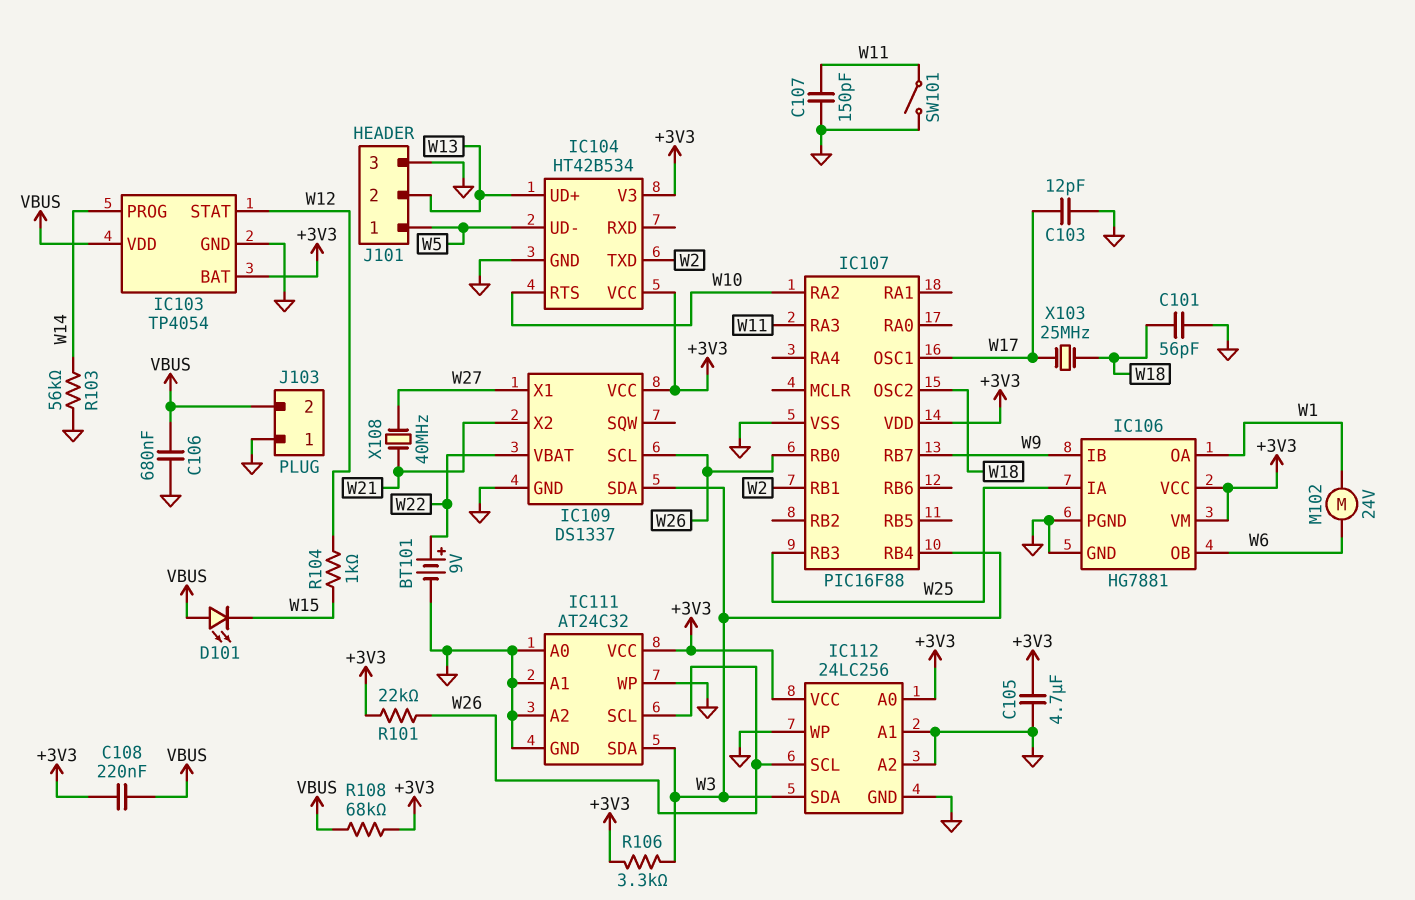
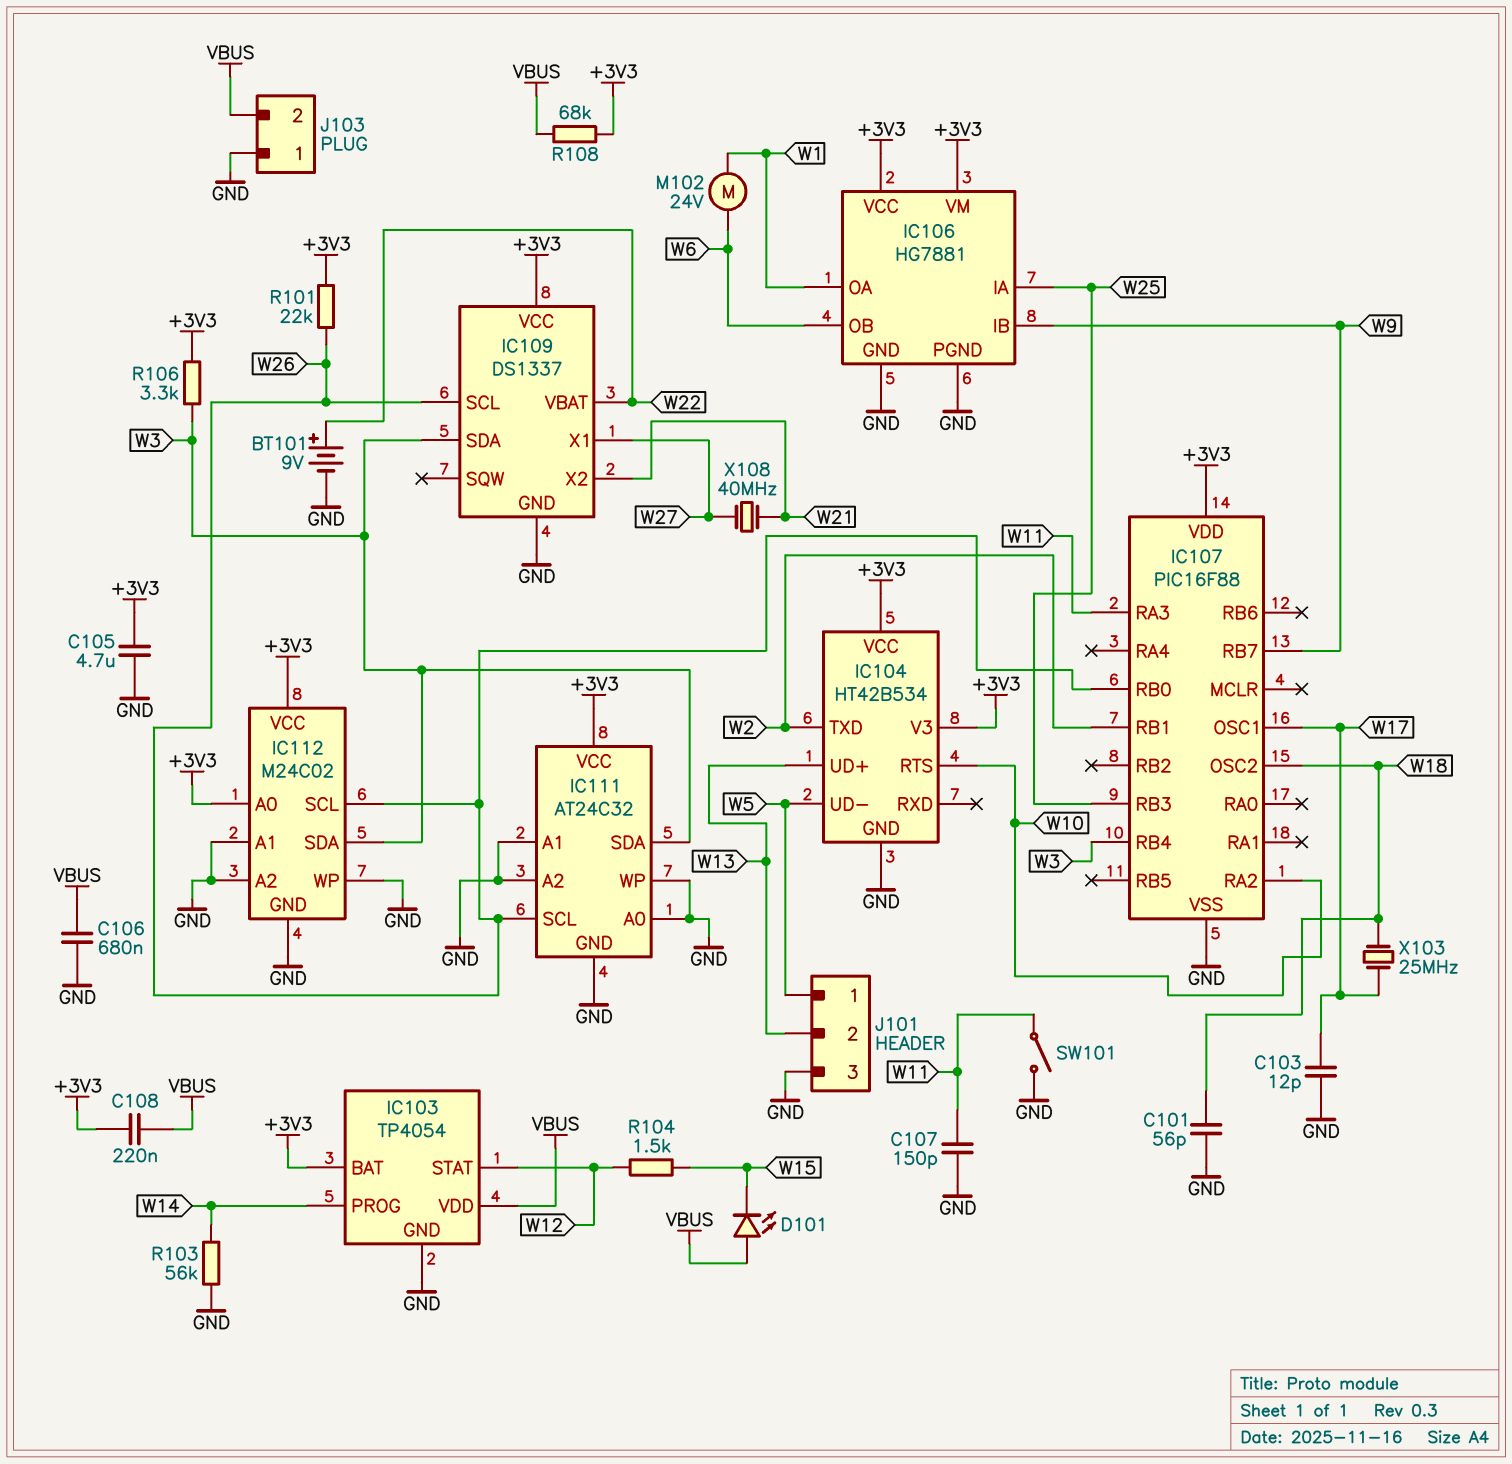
IC112: 24LC256 -> M24C02
R104: 1k (W12, W15) -> 1.5k (W12, W15)

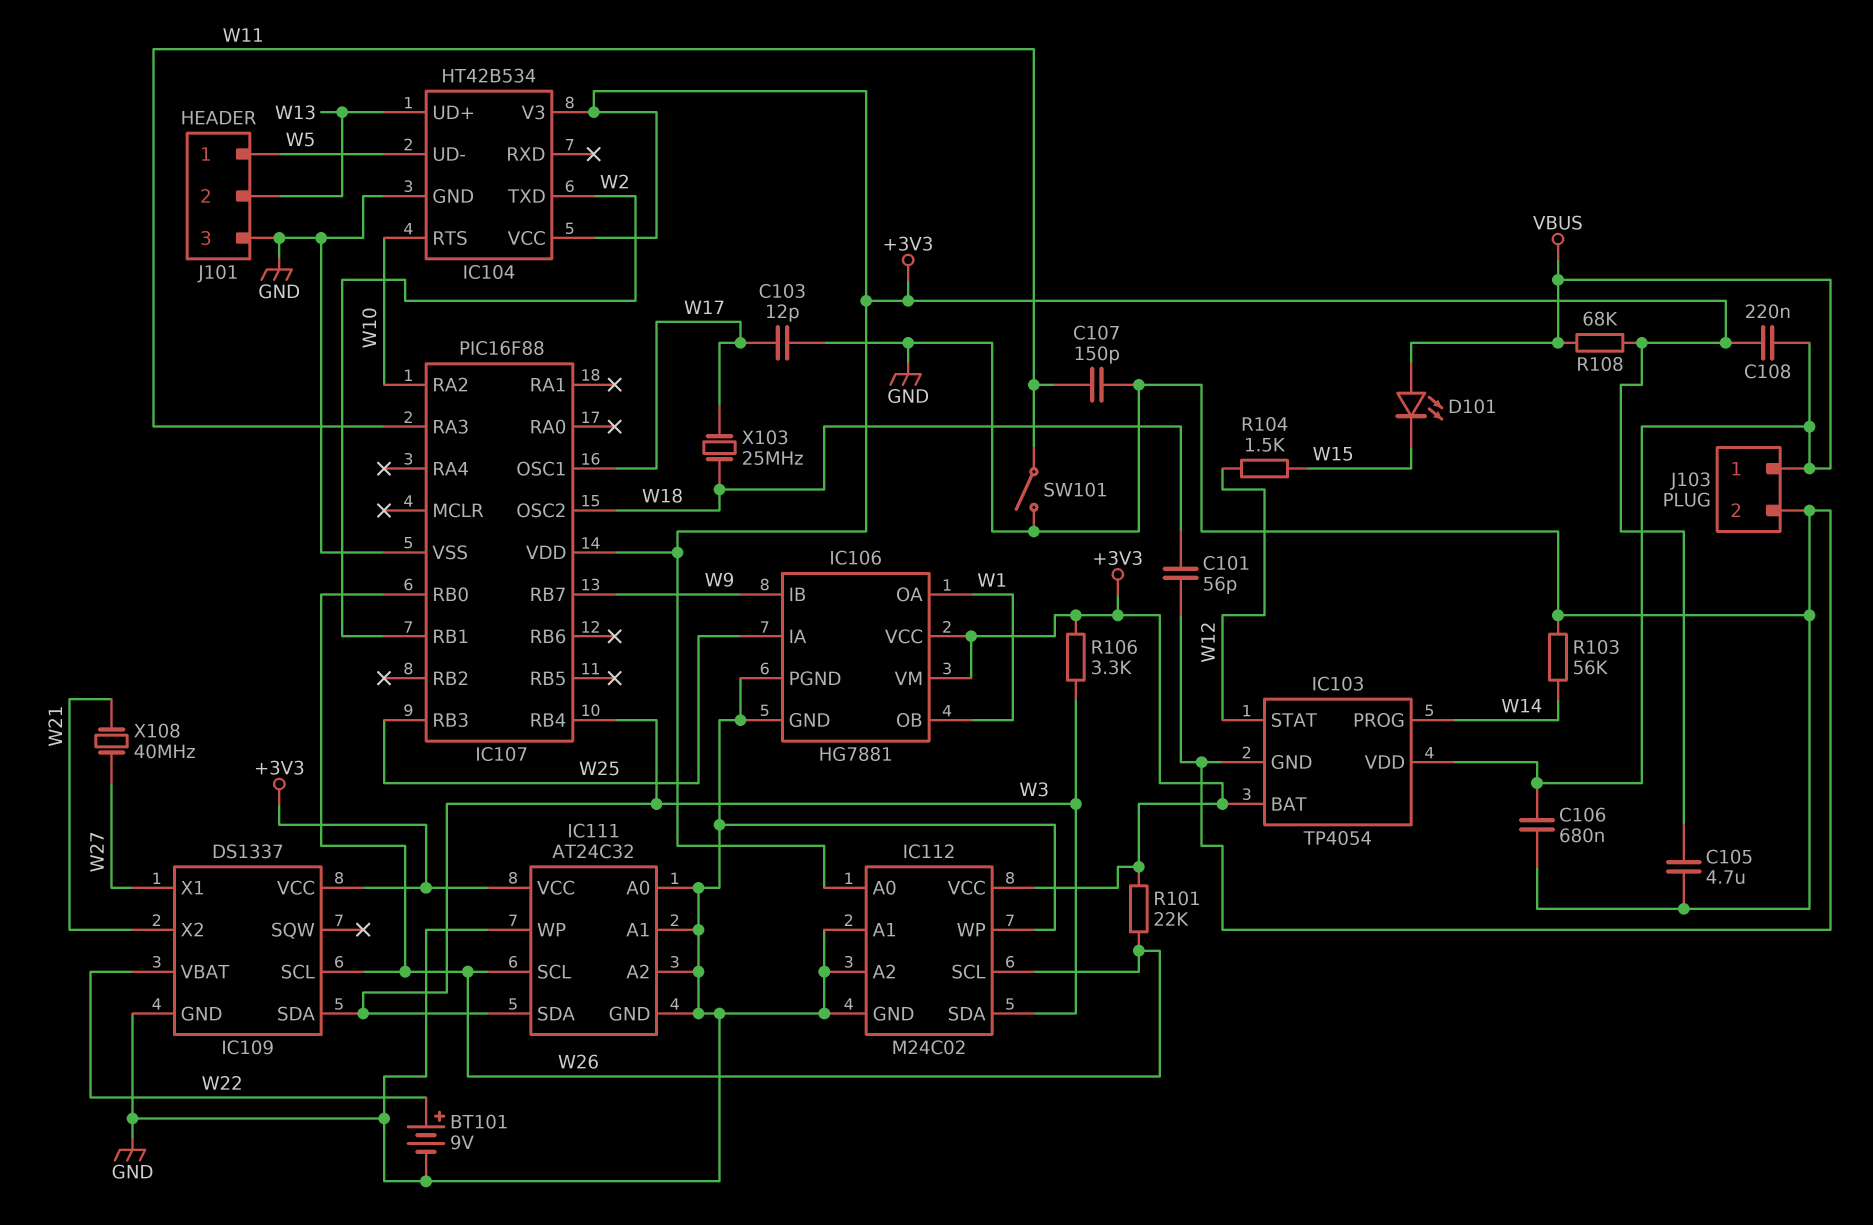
IC106 pin OB: W6 -> W1
J103 pin 1: GND -> VBUS
J103 pin 2: VBUS -> GND
M102: motor 24V (W1, W6) -> none

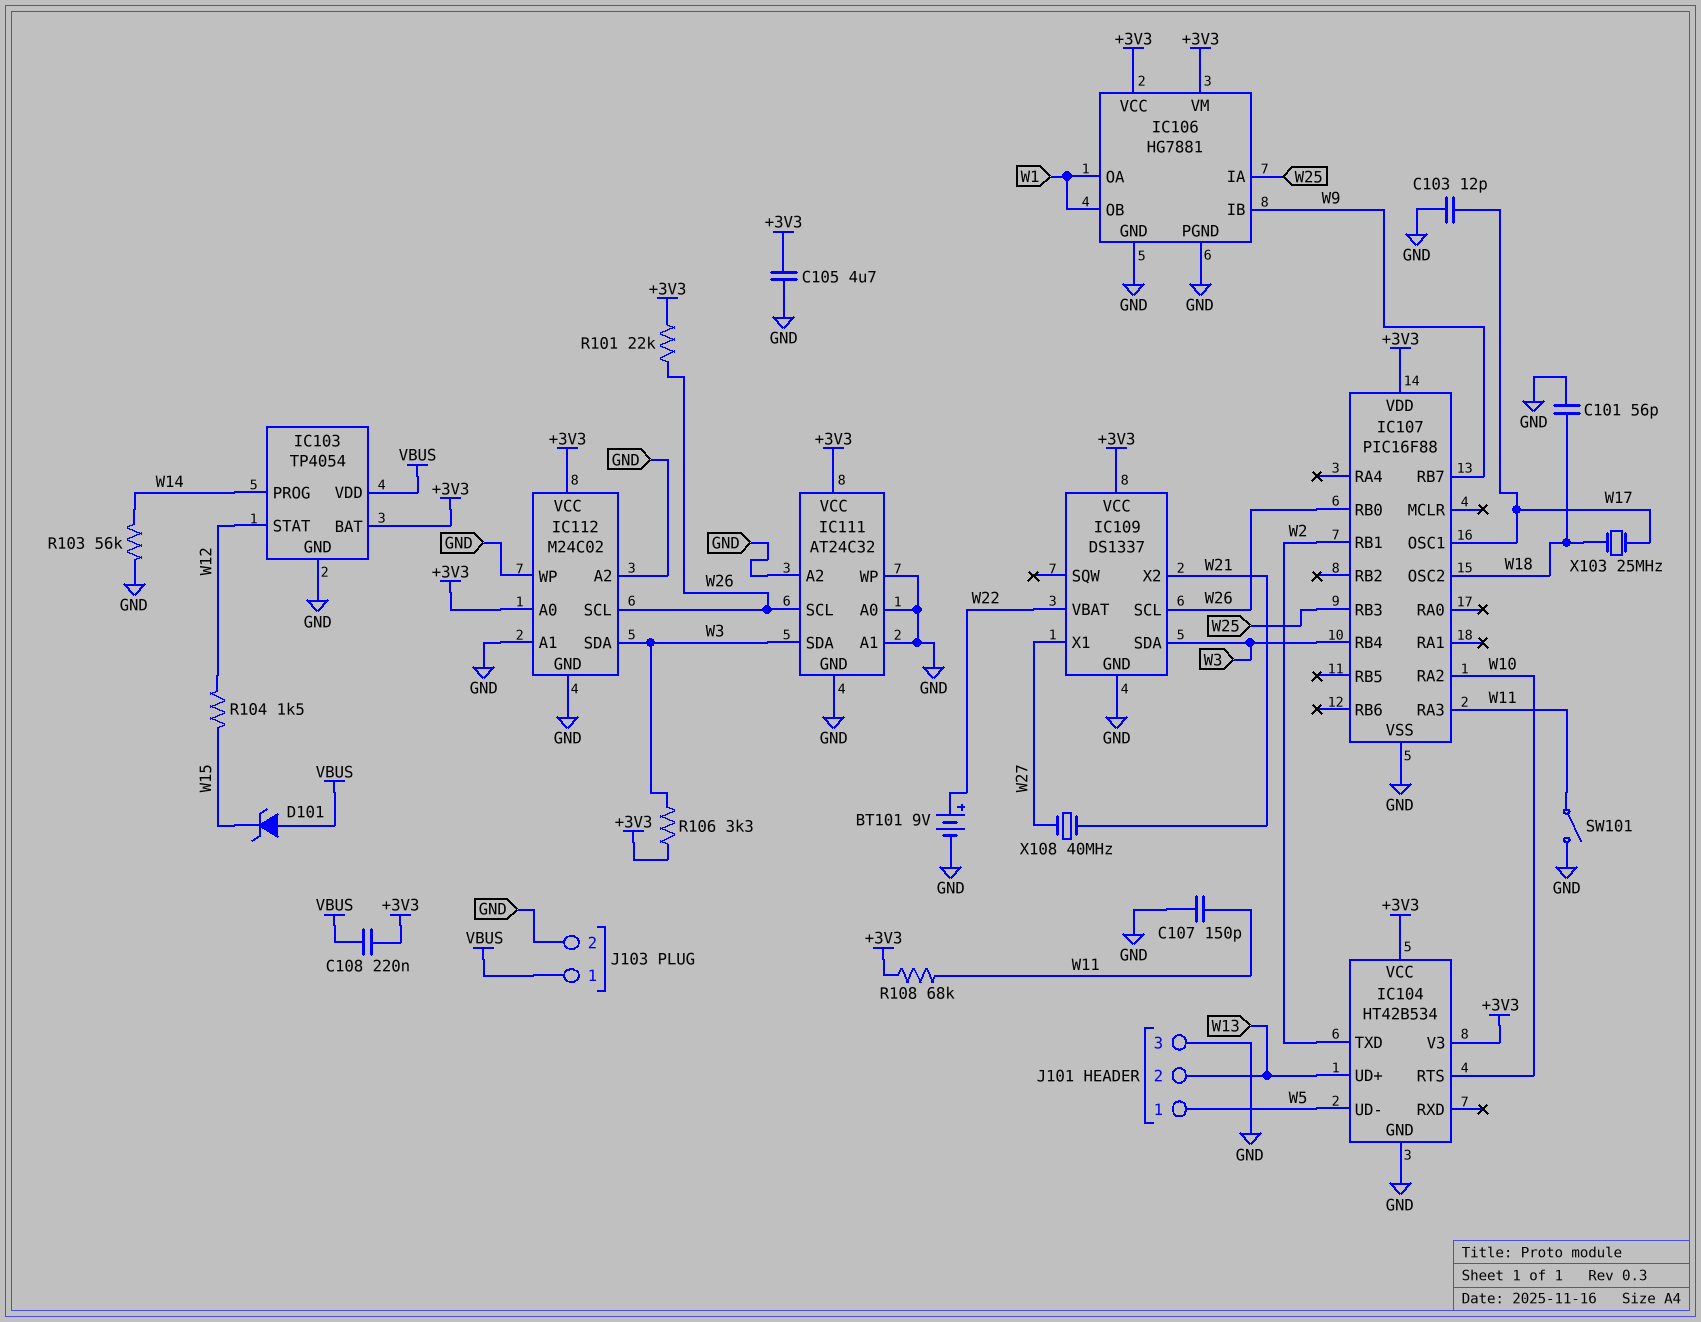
C106: 680nF (GND, VBUS) -> none
D101: LED (A VBUS, K W15) -> zener (A VBUS, K W15)
R108: 68k (+3V3, VBUS) -> 68k (+3V3, W11)

